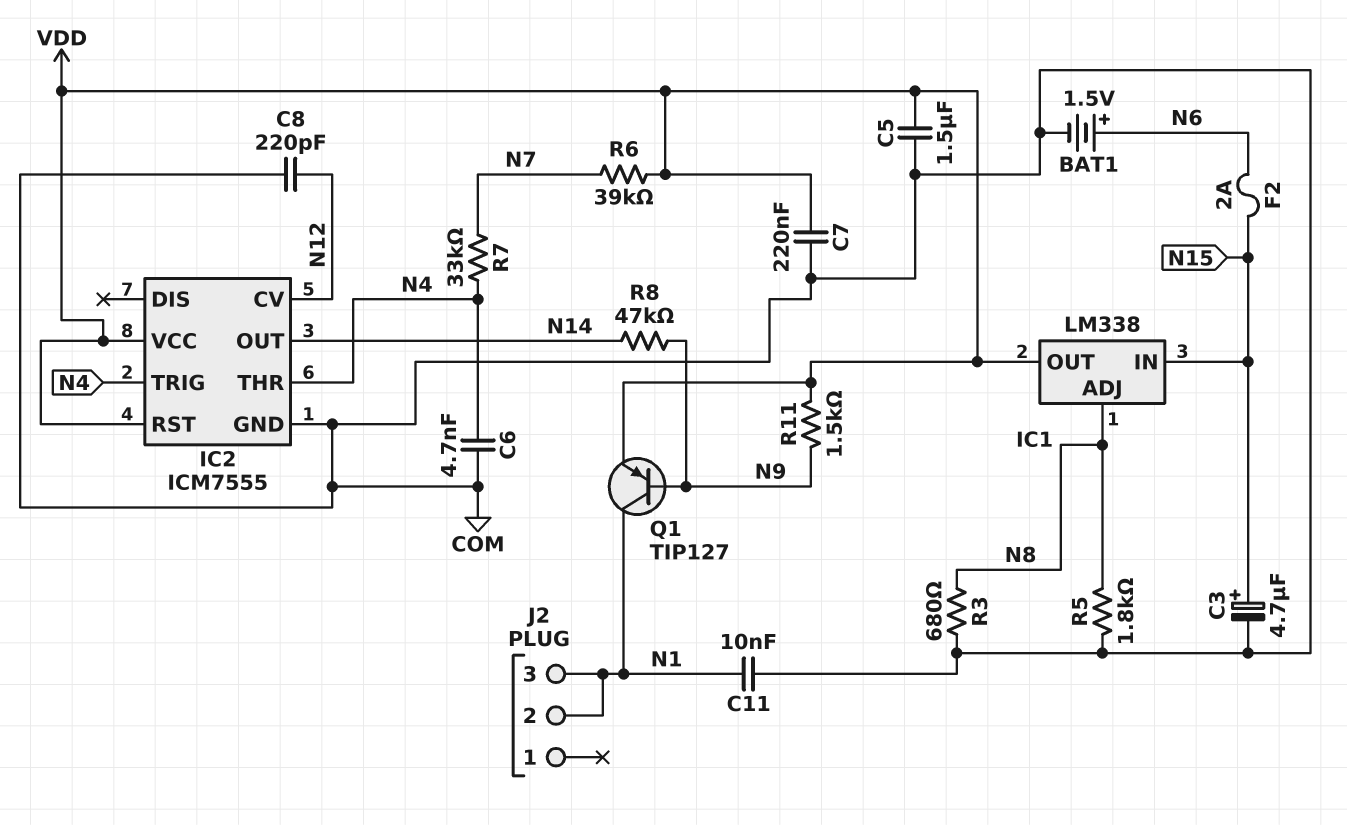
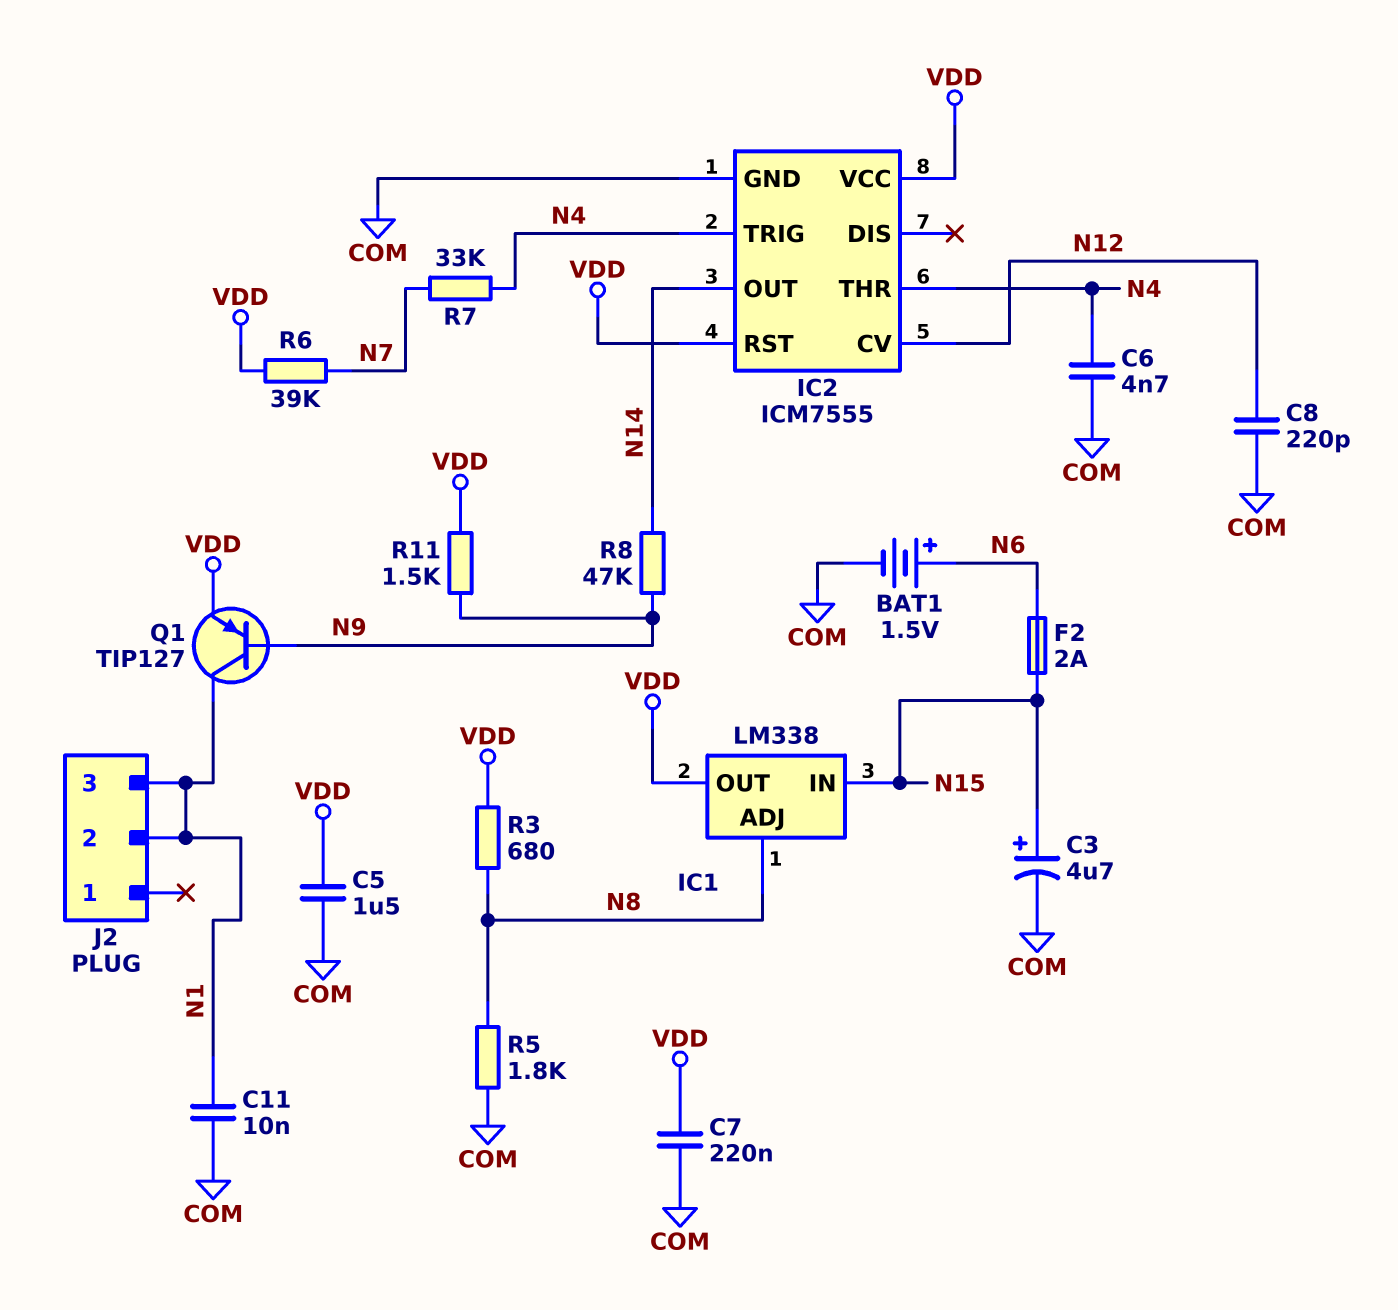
R3: 680 (COM, N8) -> 680 (N8, VDD)

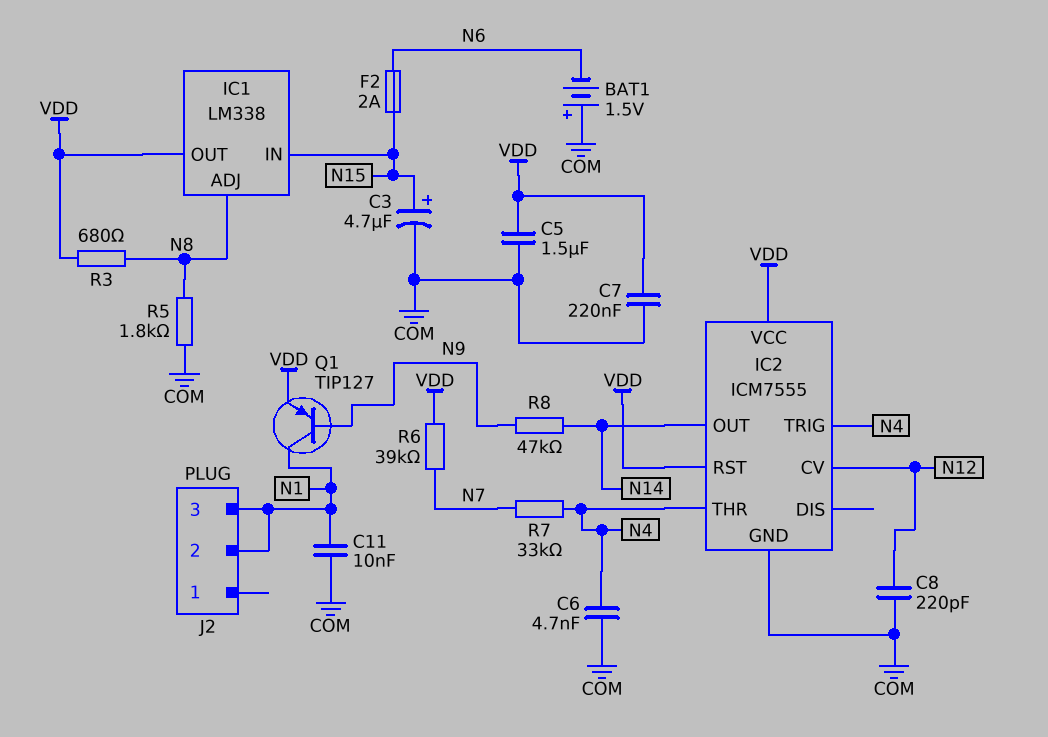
BAT1: 1.5V (plus N6, minus COM) -> 1.5V (plus COM, minus N6)
R11: 1.5k (N9, VDD) -> none

